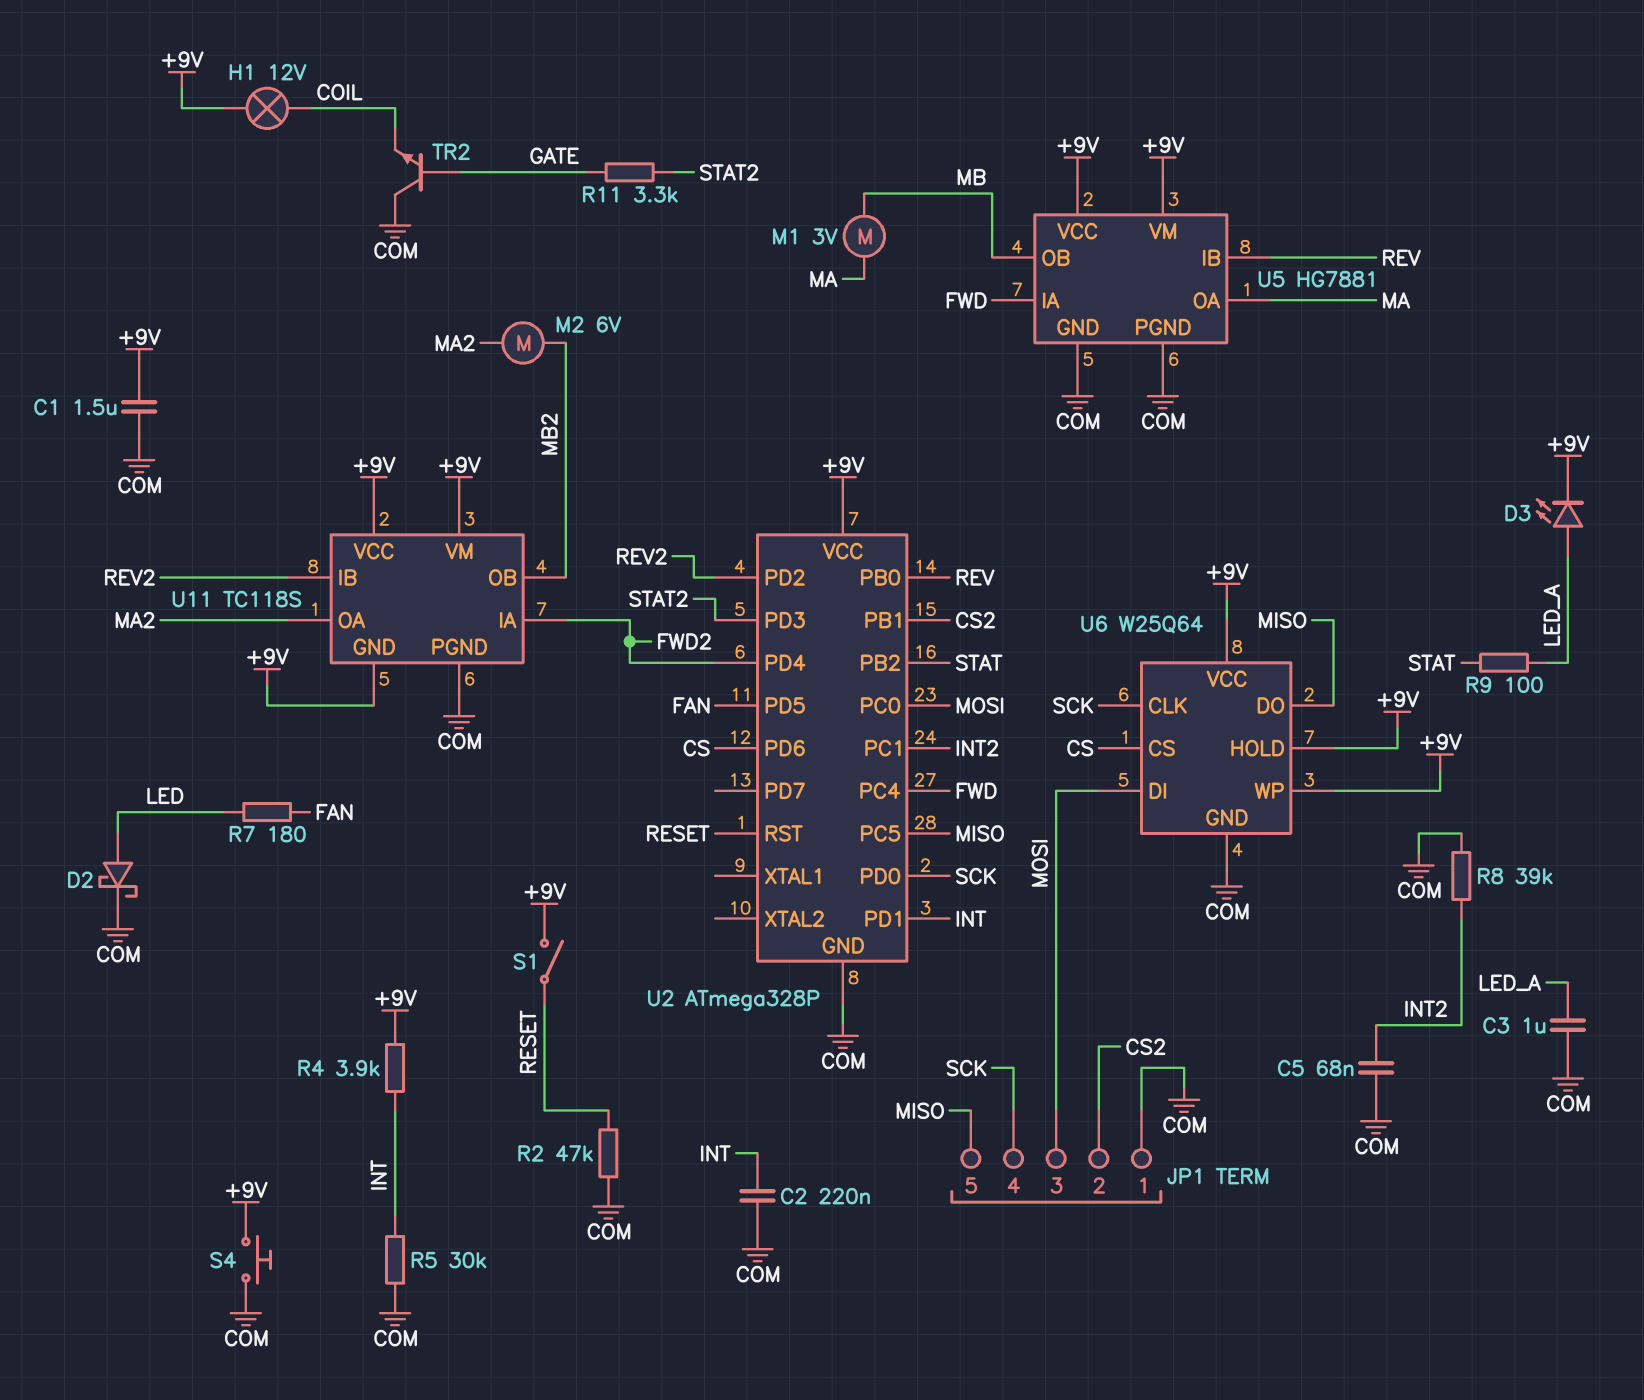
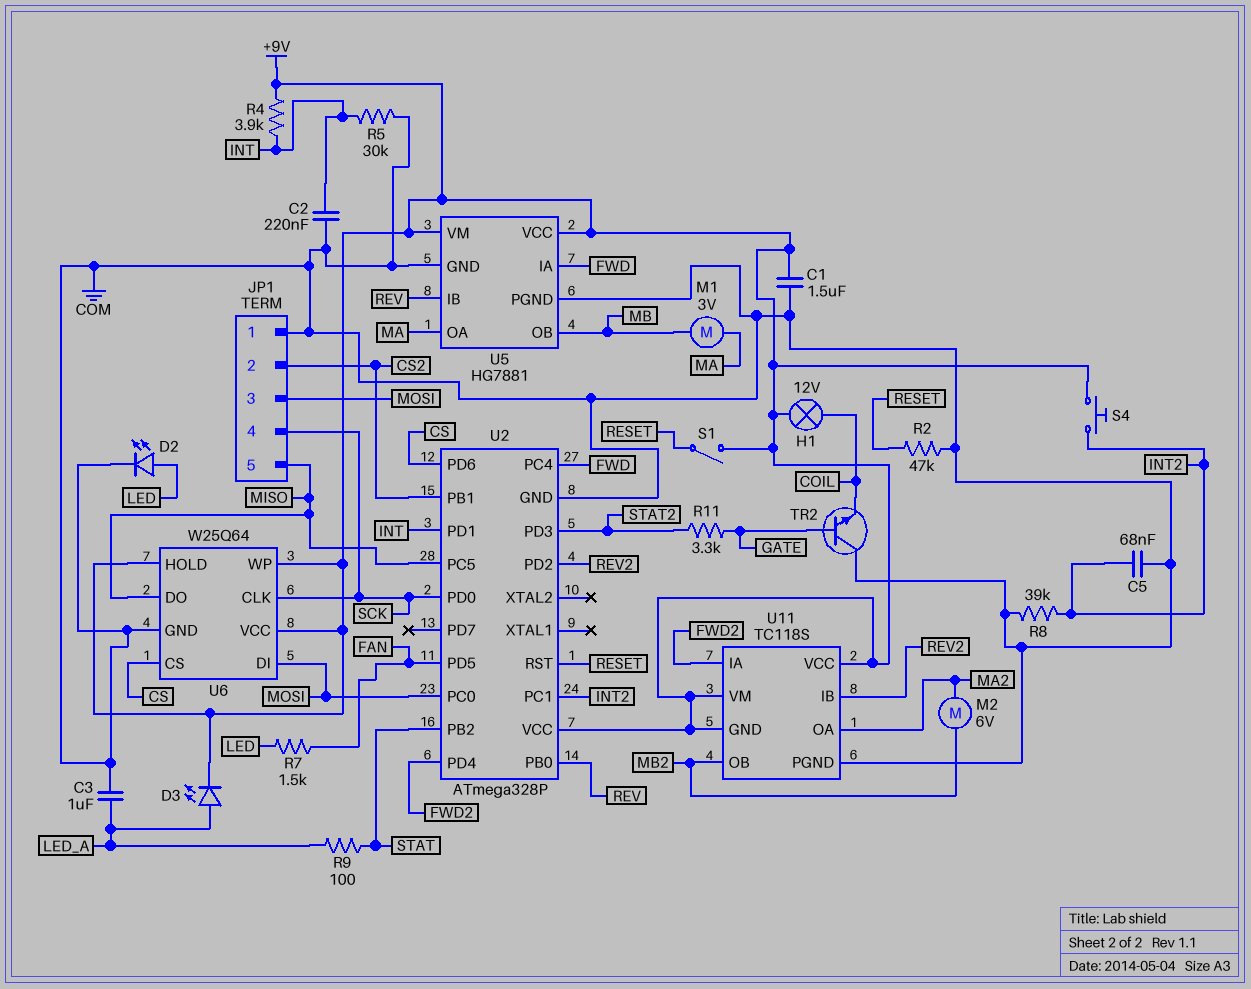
D2: schottky (A LED, K COM) -> LED (A LED, K COM)
R7: 180 (FAN, LED) -> 1.5k (FAN, LED)
S4: button (+9V, COM) -> button (+9V, INT2)

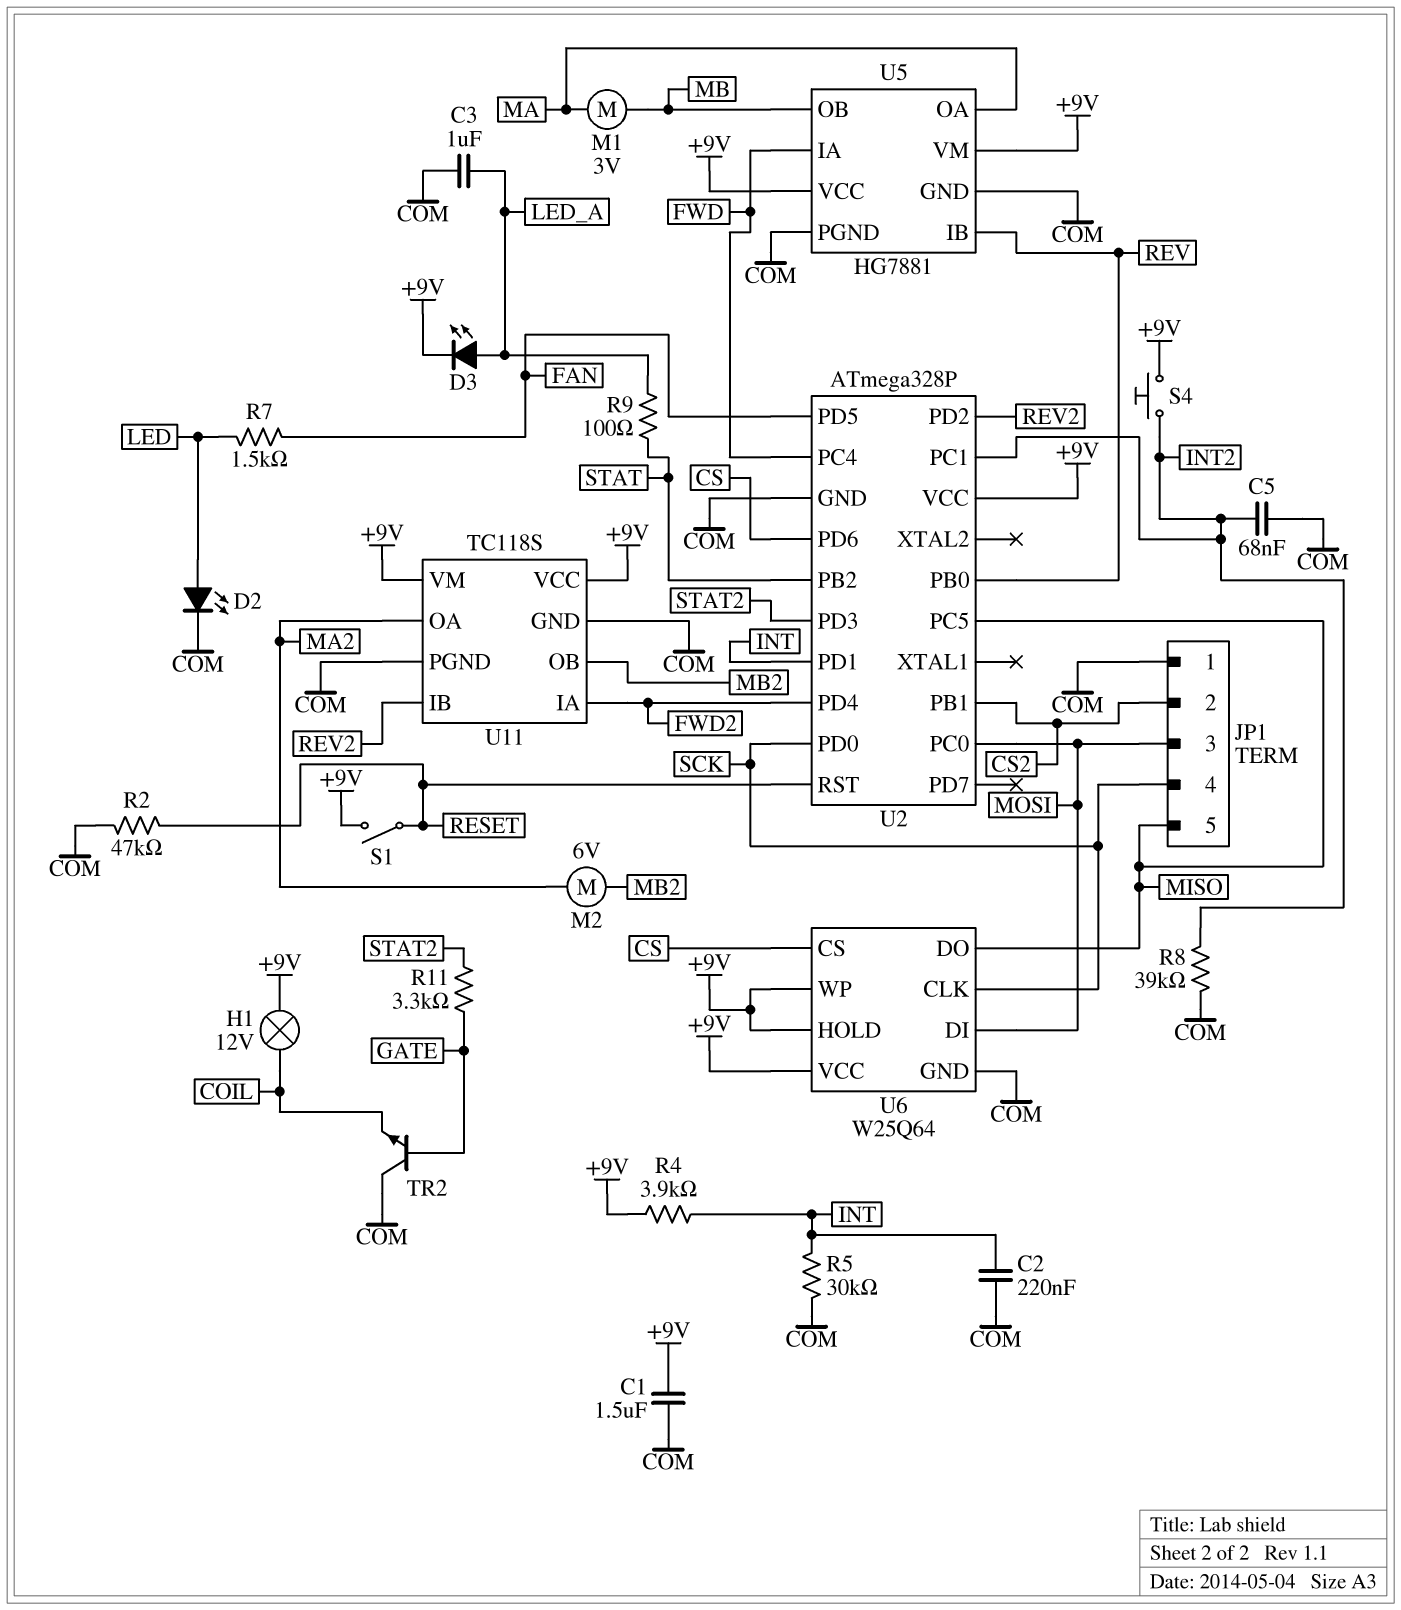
U11 pin GND: +9V -> COM

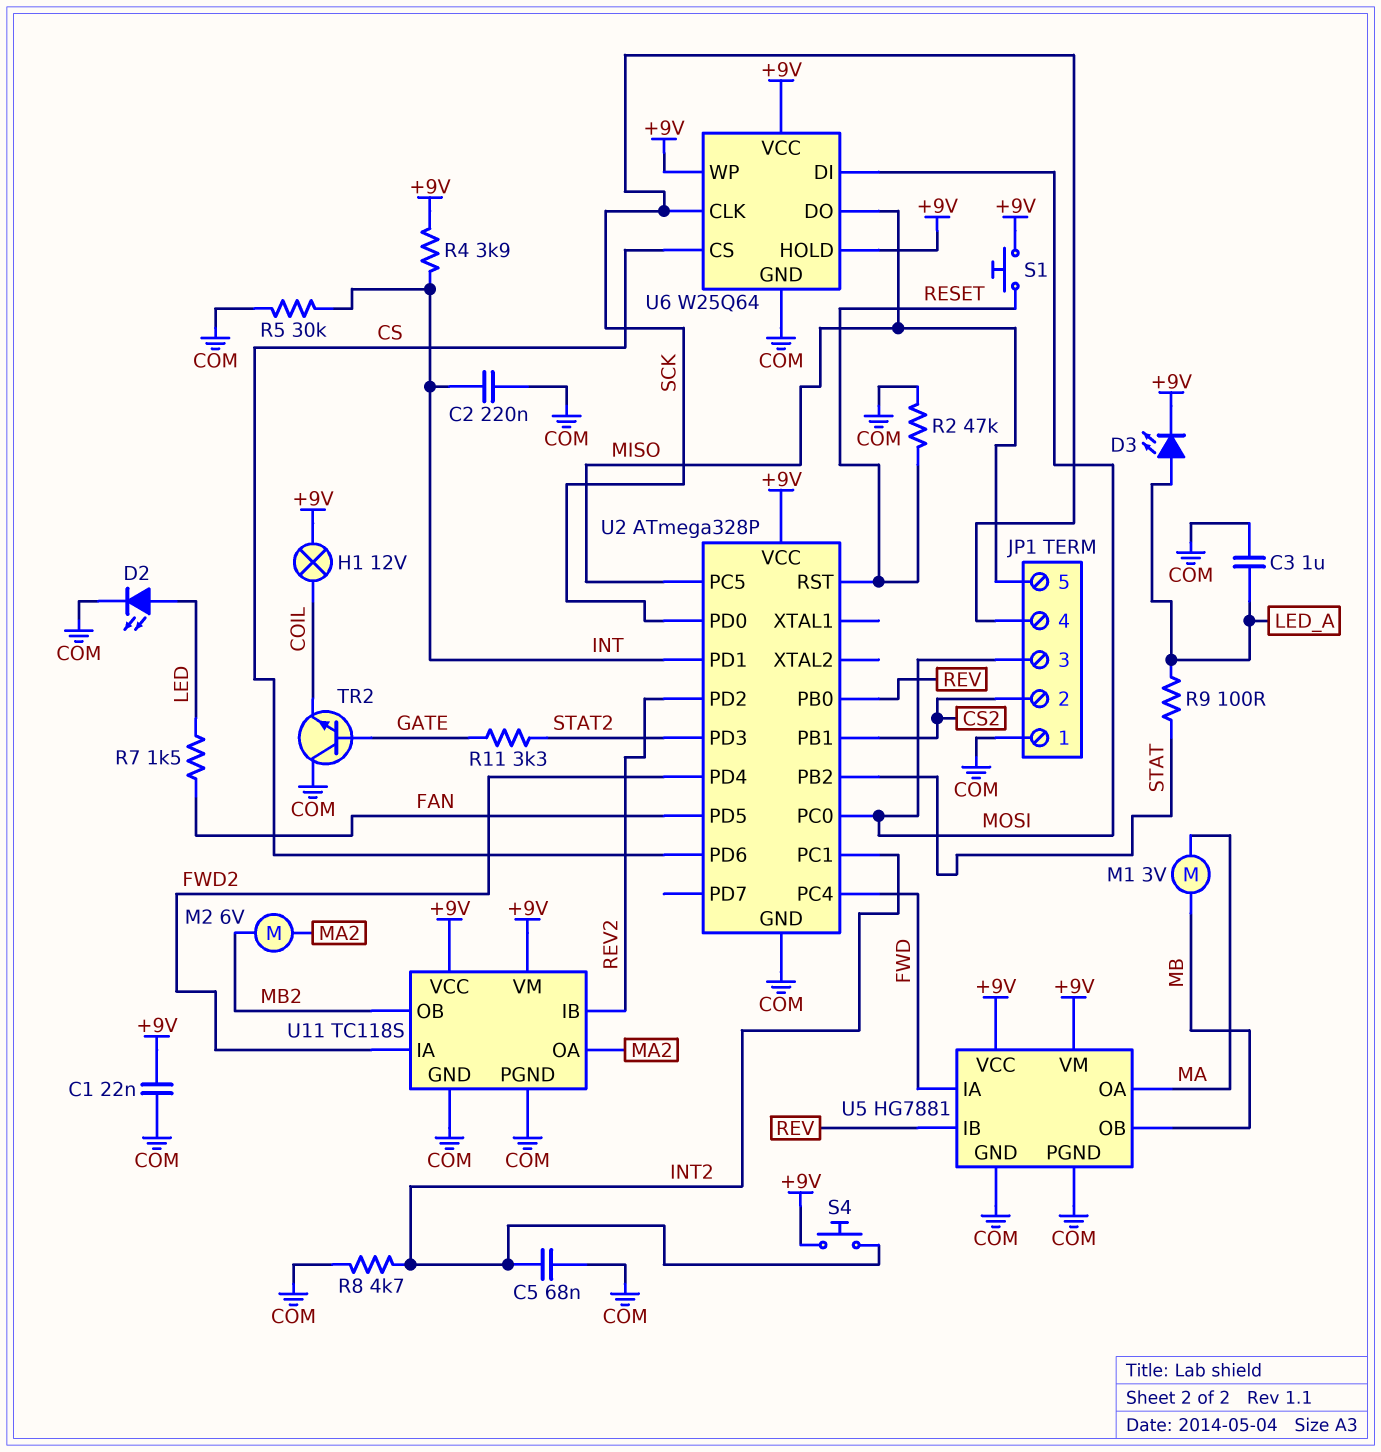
C1: 1.5uF (+9V, COM) -> 22nF (+9V, COM)
R8: 39k (COM, INT2) -> 4.7k (COM, INT2)
S1: switch (+9V, RESET) -> button (+9V, RESET)

